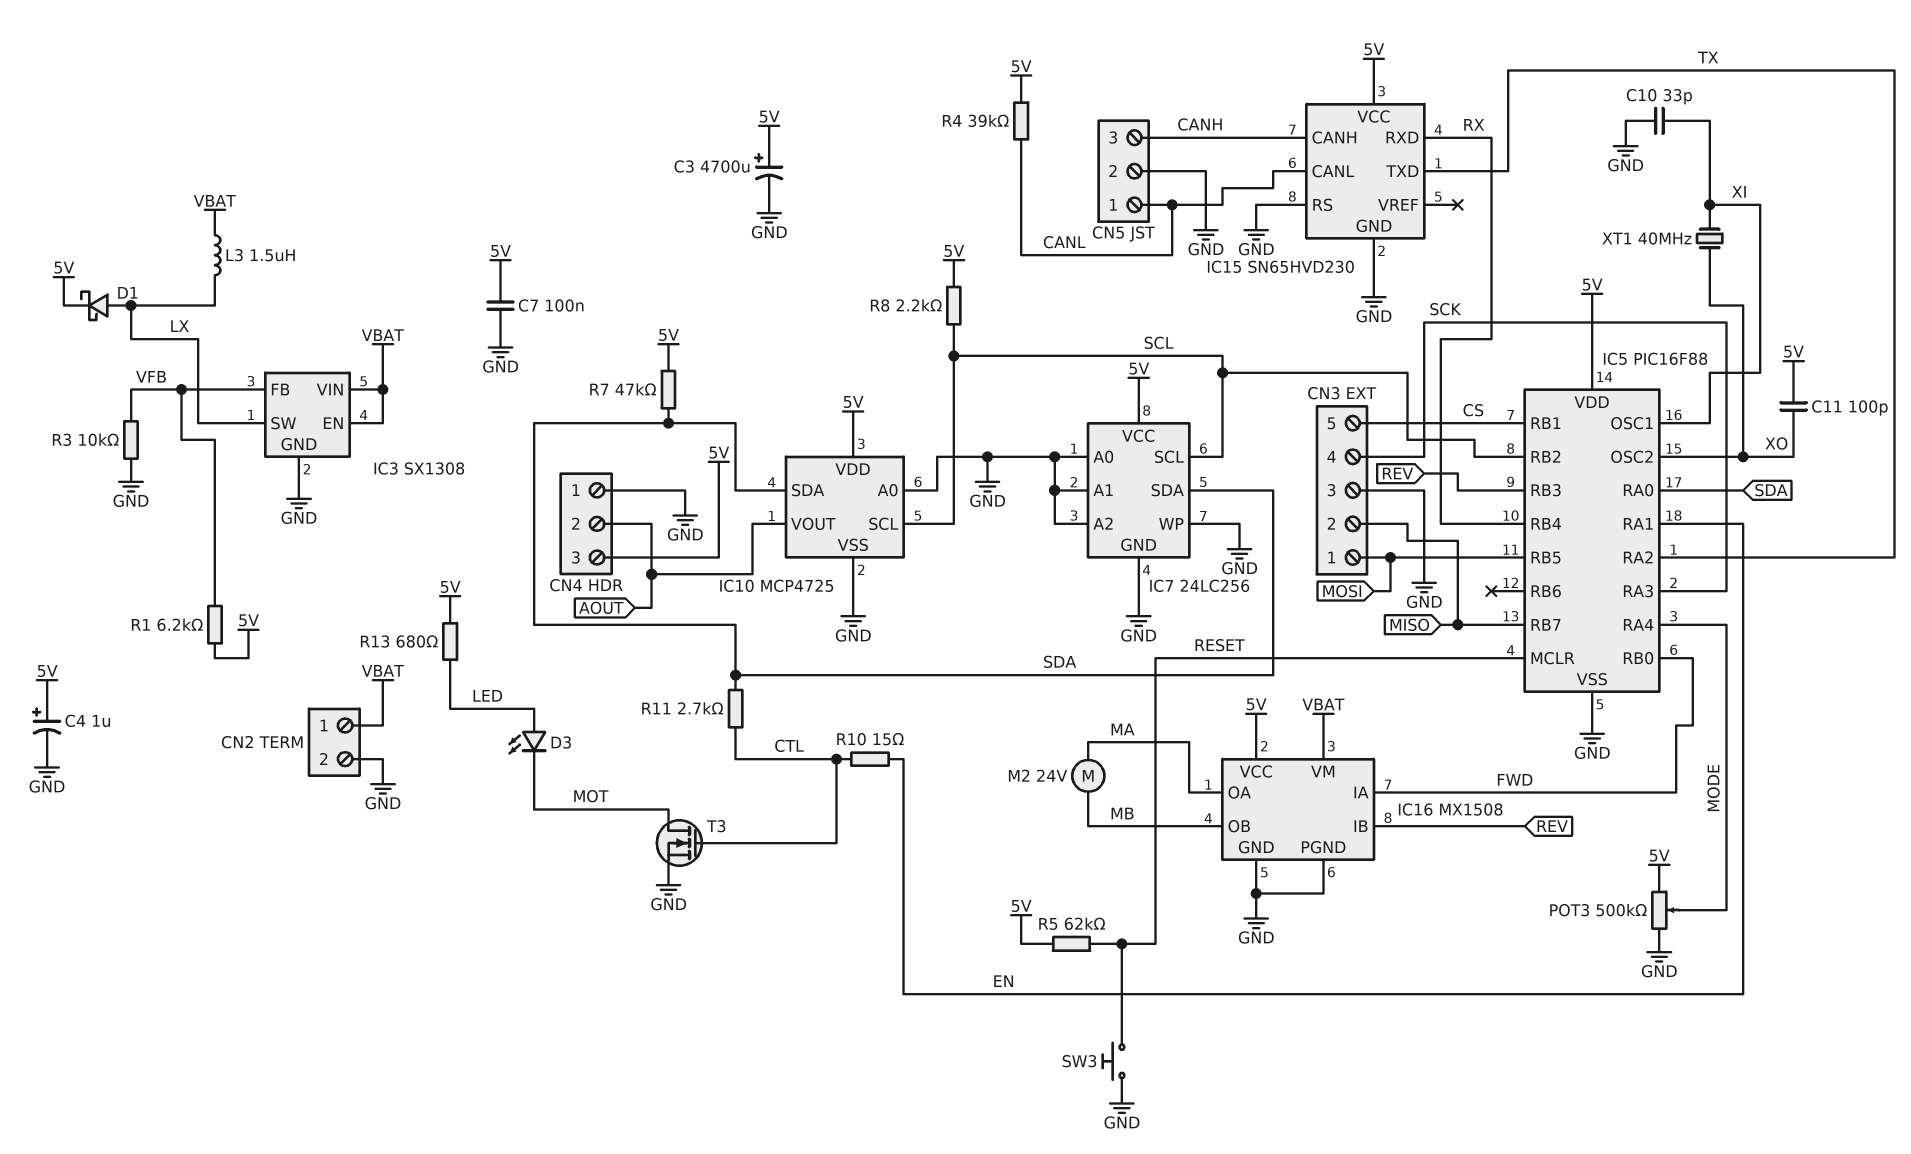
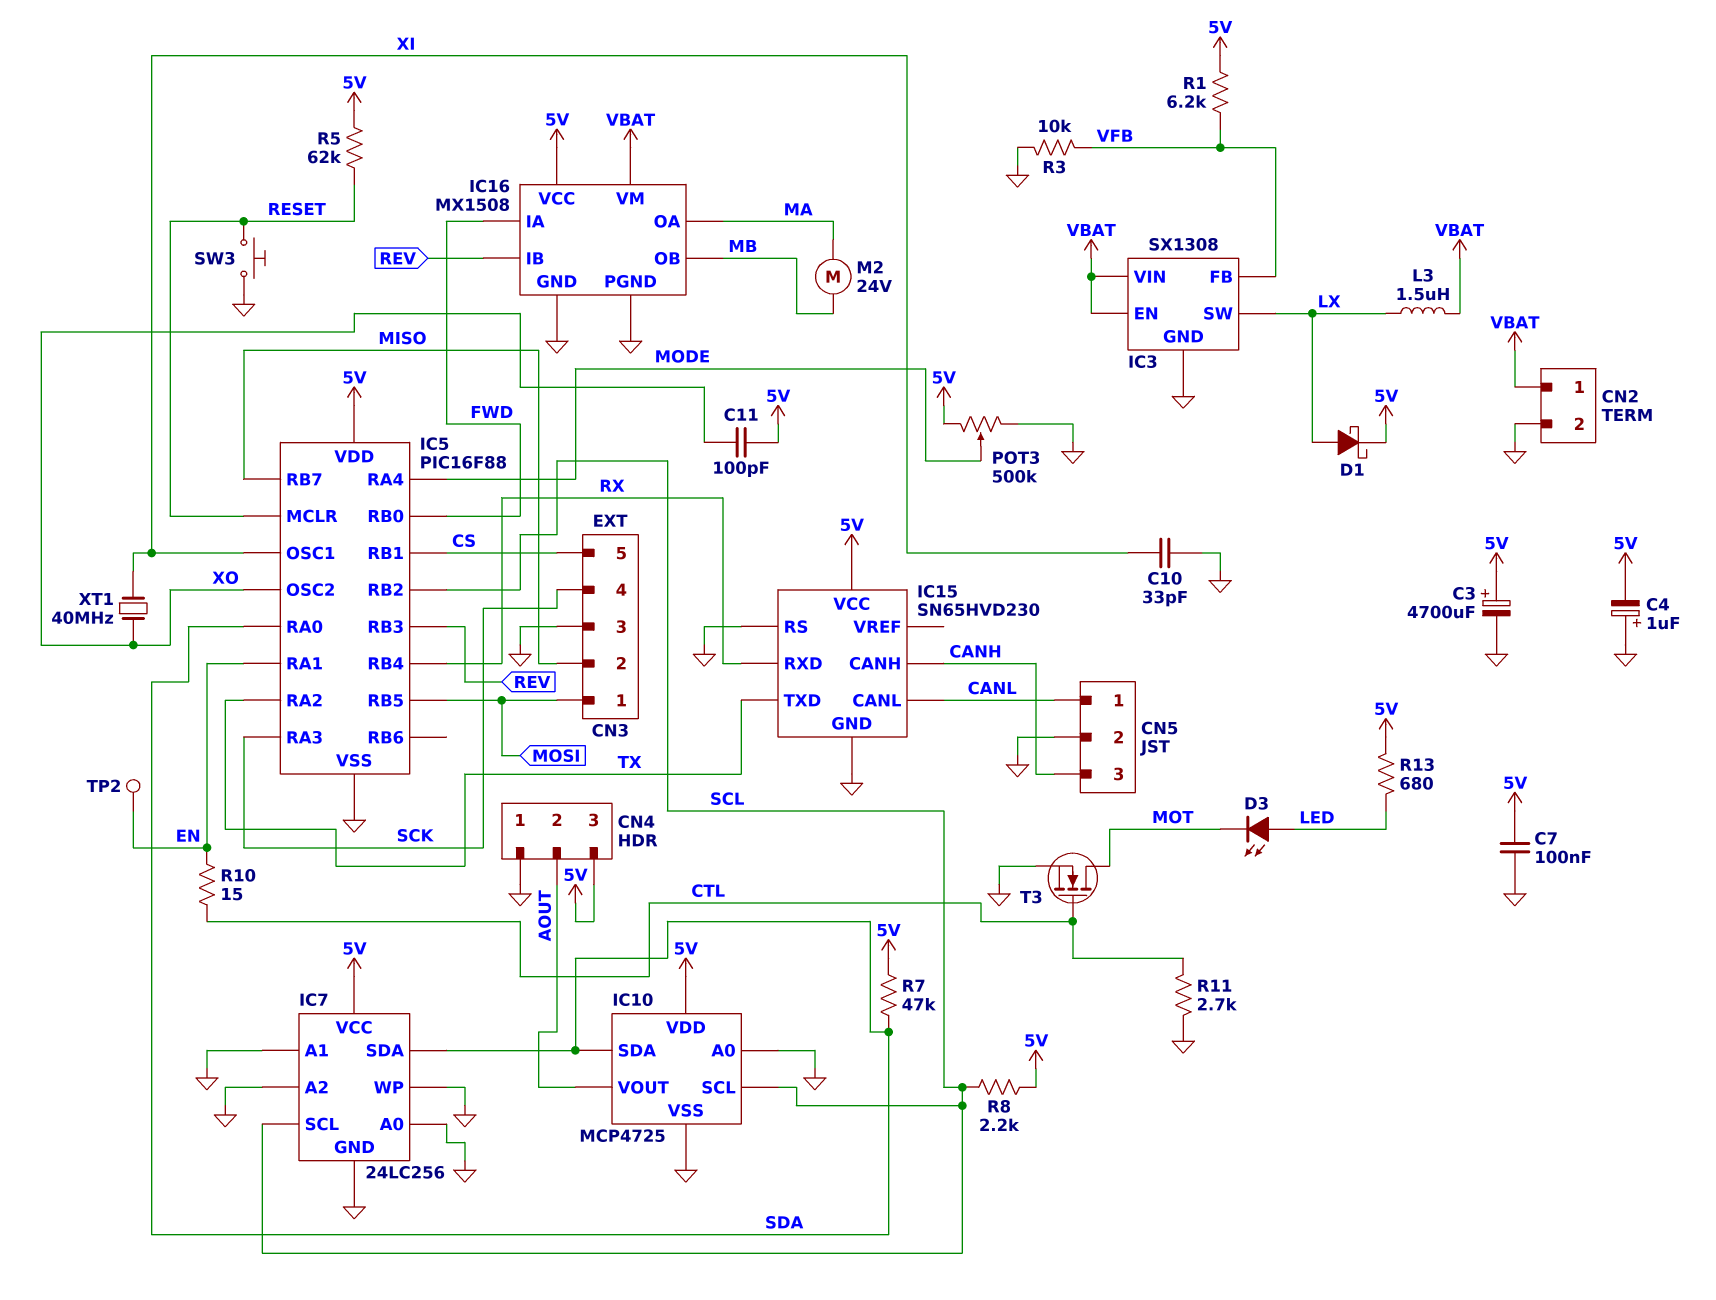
C4: 1uF (plus 5V, minus GND) -> 1uF (plus GND, minus 5V)
R4: 39k (5V, CANL) -> none
R11: 2.7k (CTL, SDA) -> 2.7k (CTL, GND)
TP2: none -> test point (EN)

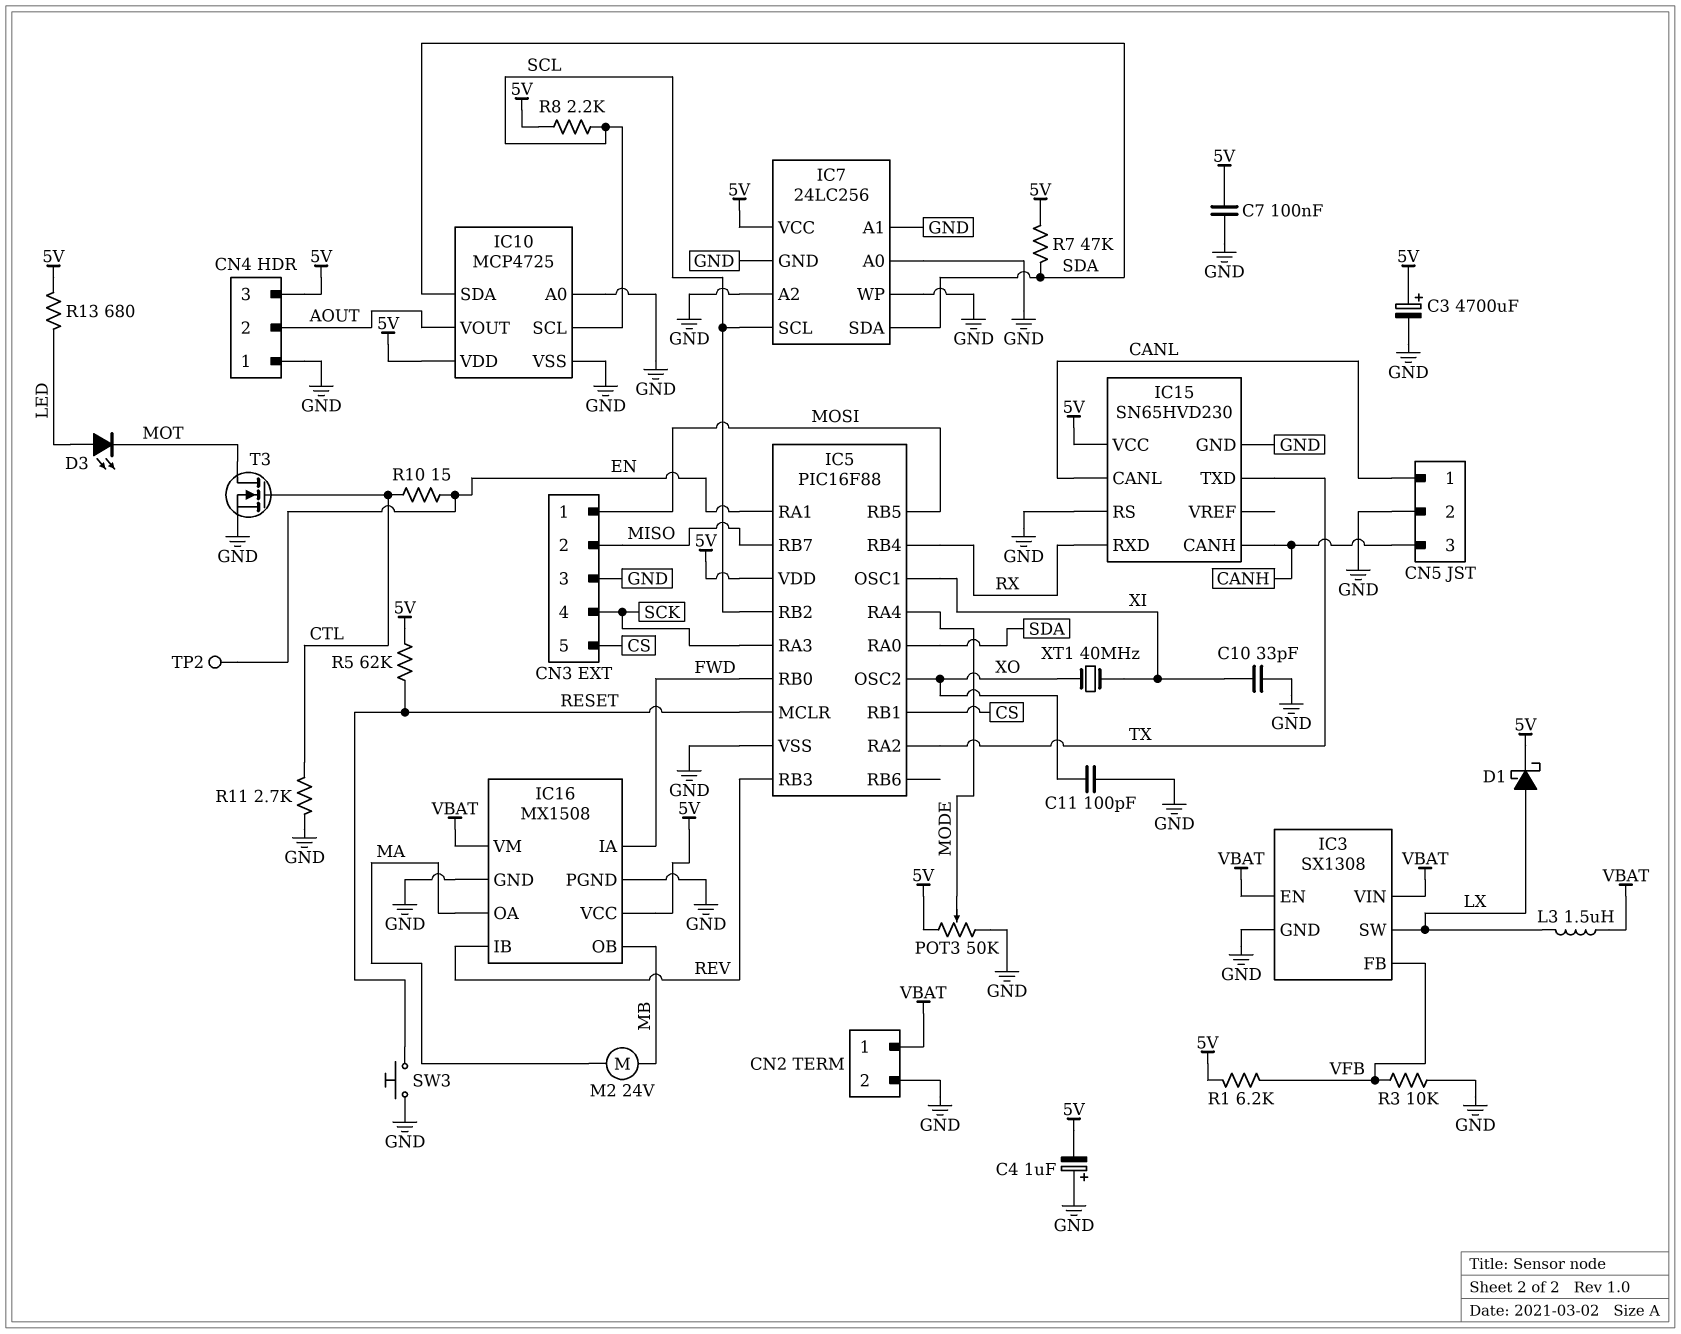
C11: 100pF (5V, XO) -> 100pF (GND, XO)
POT3: 500k (5V, GND, wiper MODE) -> 50k (5V, GND, wiper MODE)

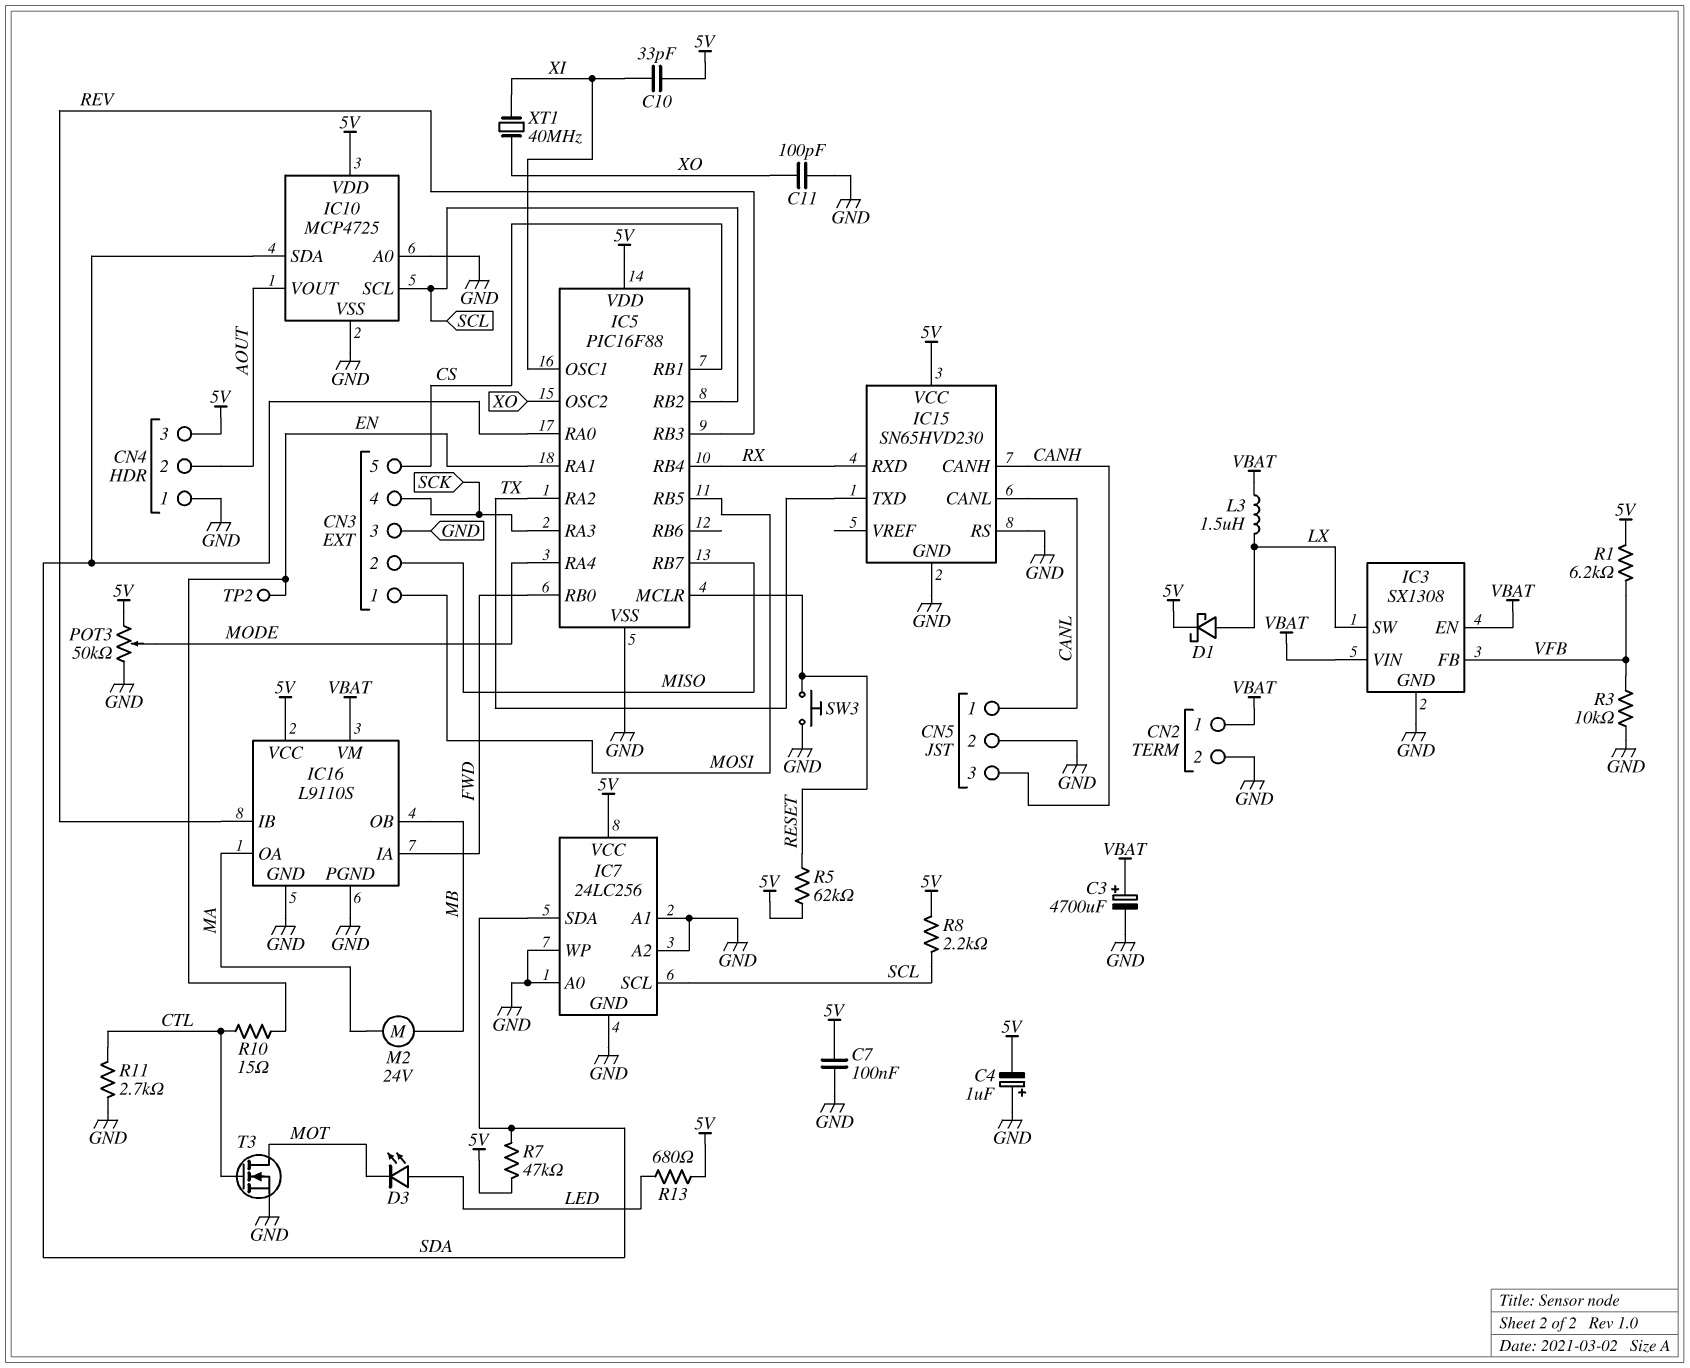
C3: 4700uF (plus 5V, minus GND) -> 4700uF (plus VBAT, minus GND)
C10: 33pF (GND, XI) -> 33pF (5V, XI)
IC16: MX1508 -> L9110S

